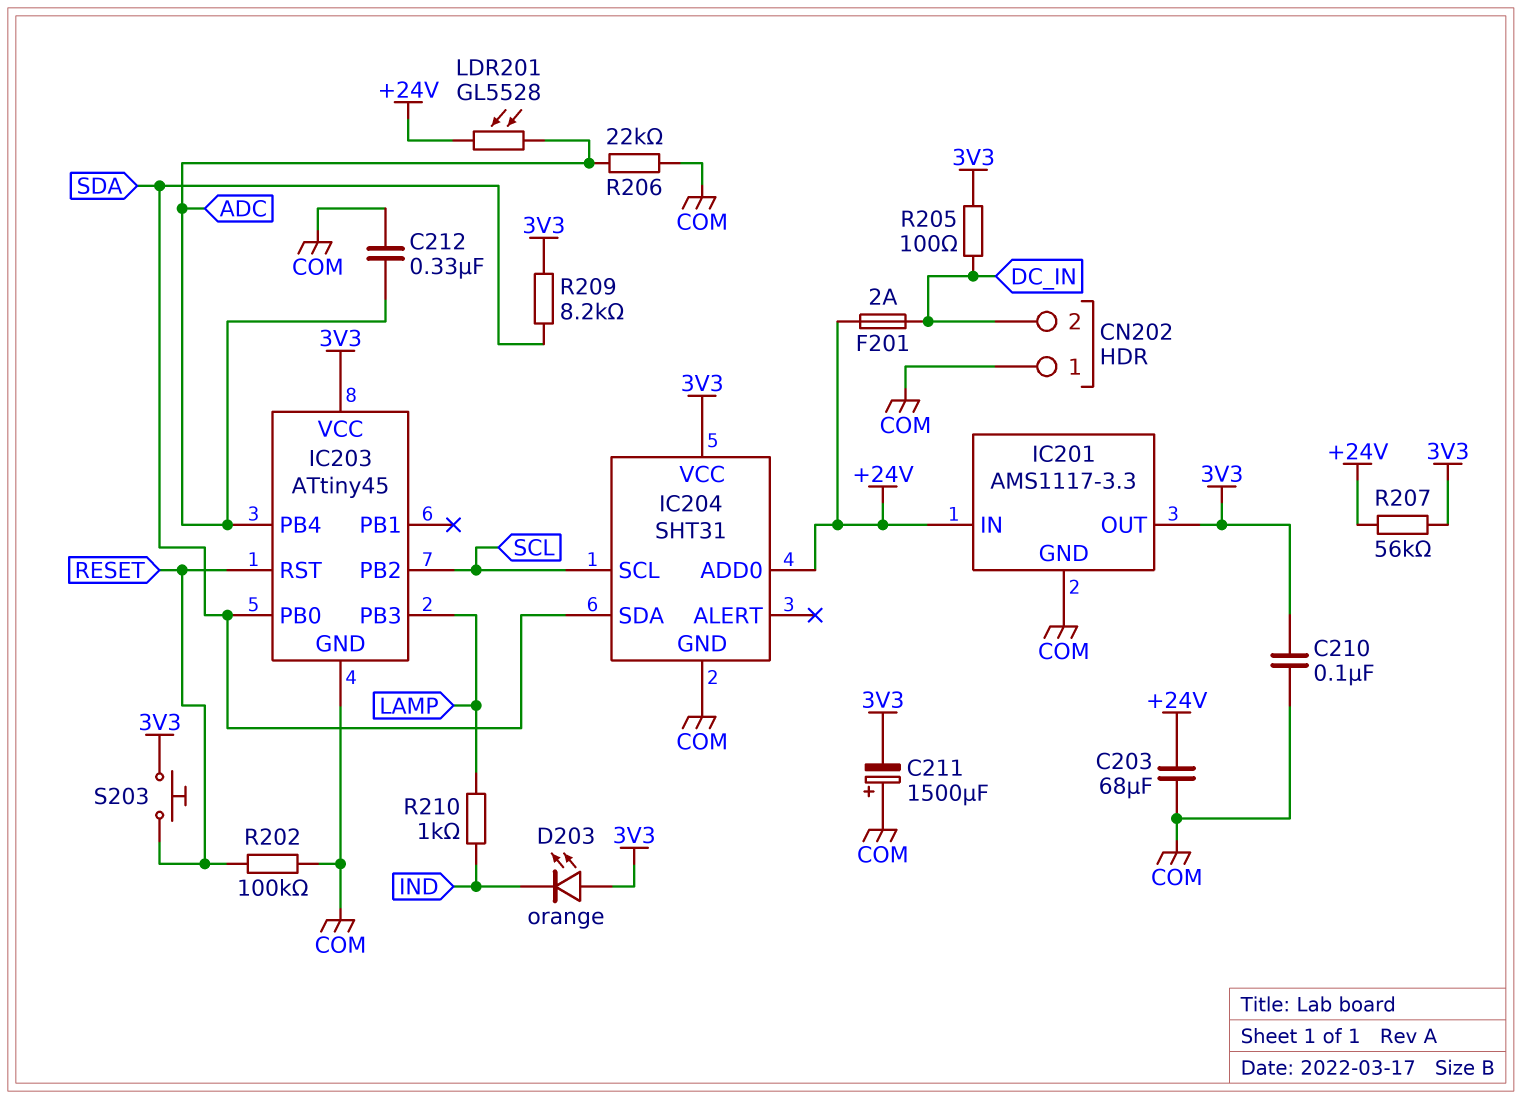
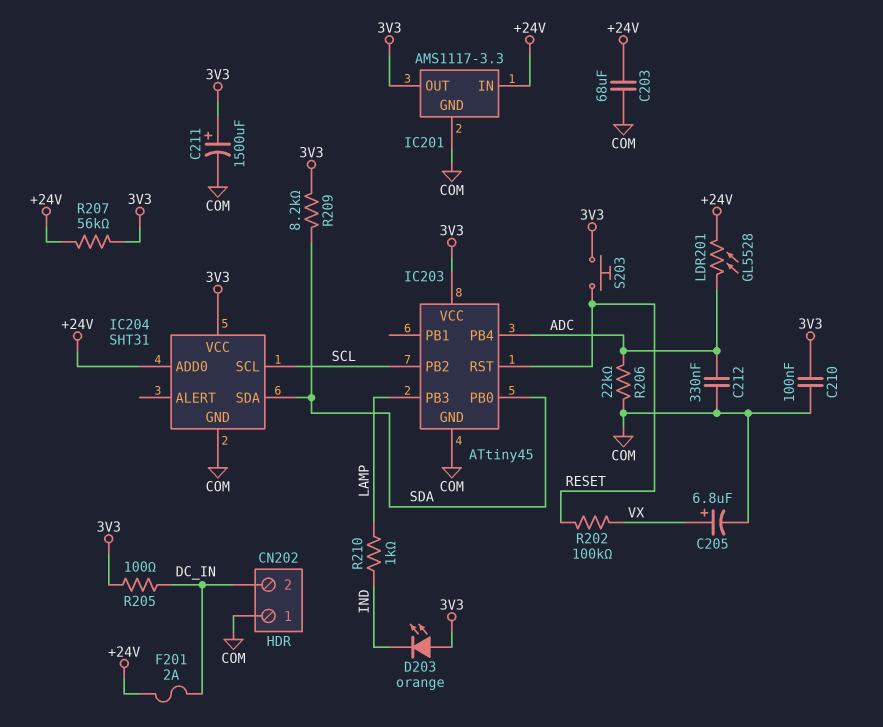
C205: none -> 6.8uF (plus VX, minus COM)
C211: 1500uF (plus COM, minus 3V3) -> 1500uF (plus 3V3, minus COM)
R202: 100k (COM, RESET) -> 100k (RESET, VX)

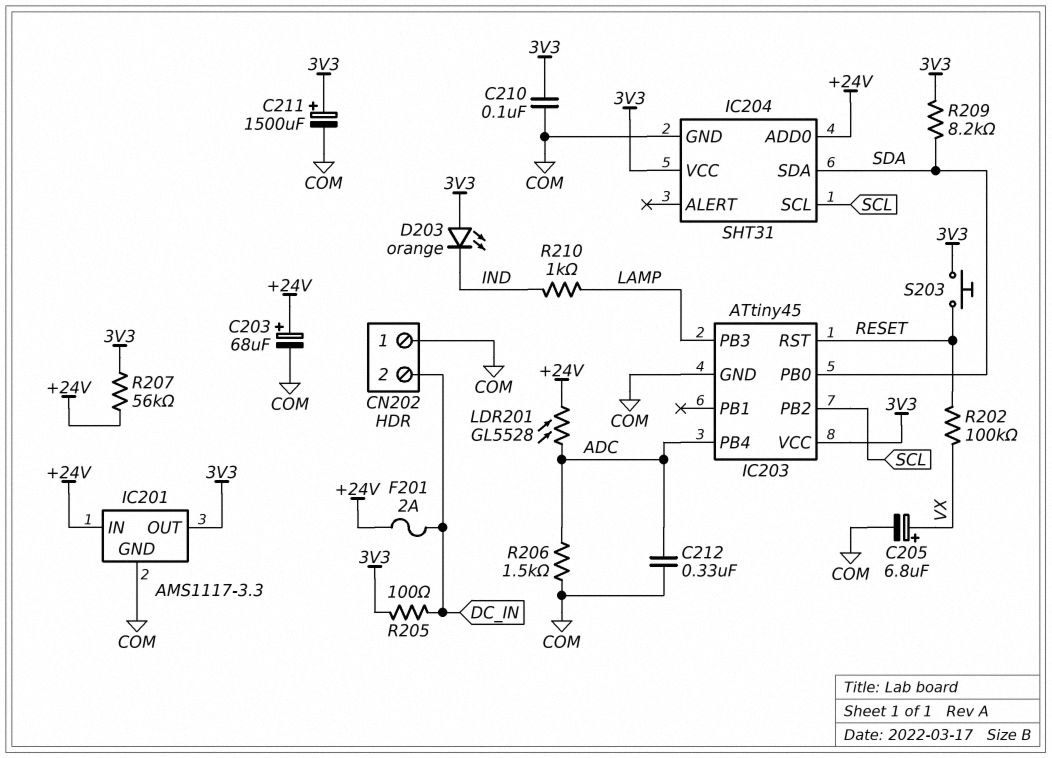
C203: 68uF (+24V, COM) -> 68uF (plus +24V, minus COM)
R206: 22k (ADC, COM) -> 1.5k (ADC, COM)

